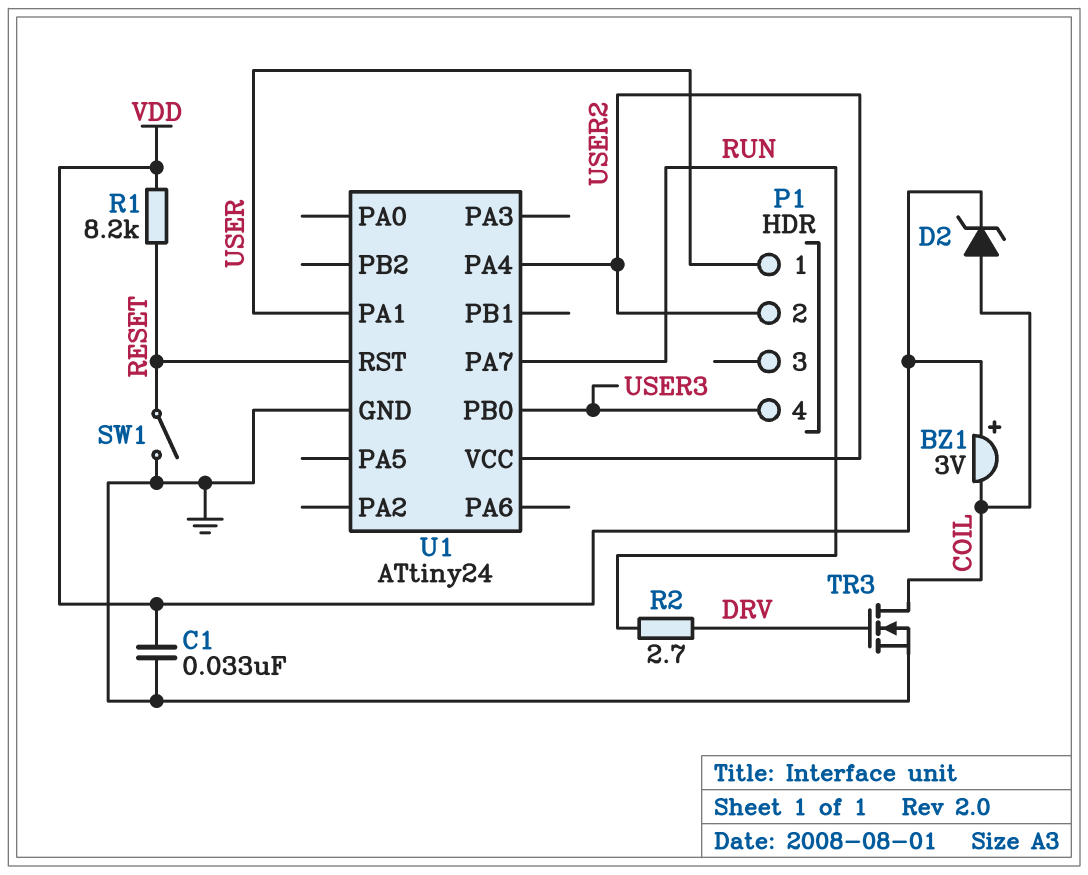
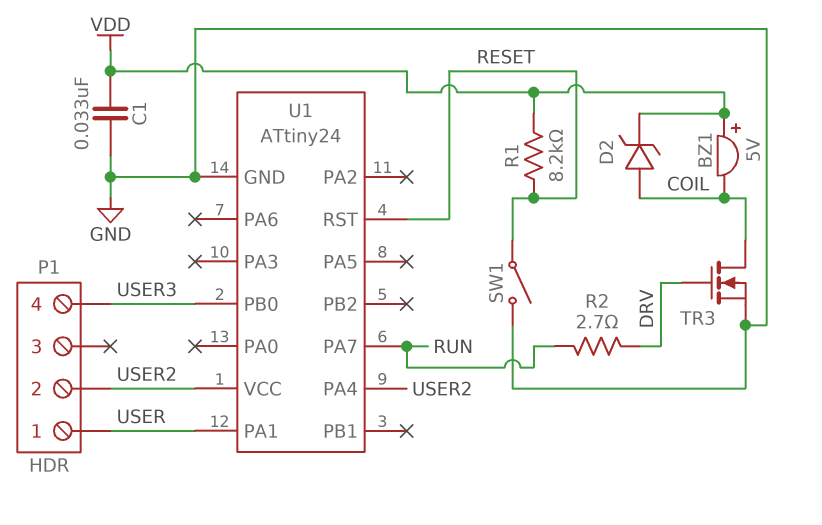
BZ1: buzzer 3V (plus VDD, minus COIL) -> buzzer 5V (plus VDD, minus COIL)

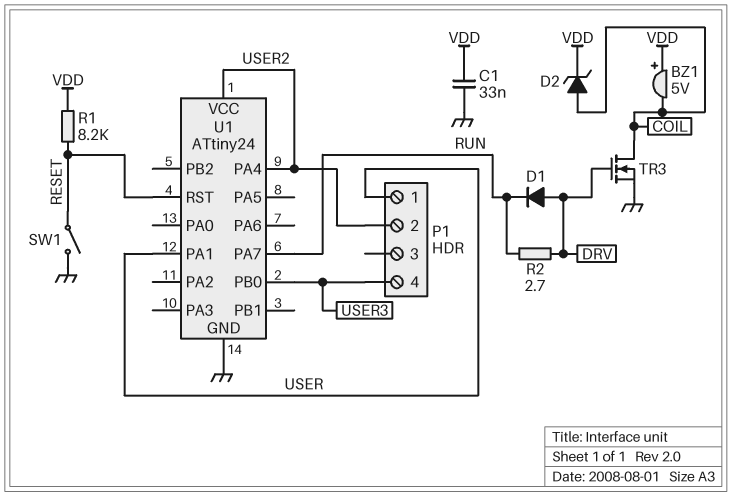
D1: none -> diode (A DRV, K RUN)

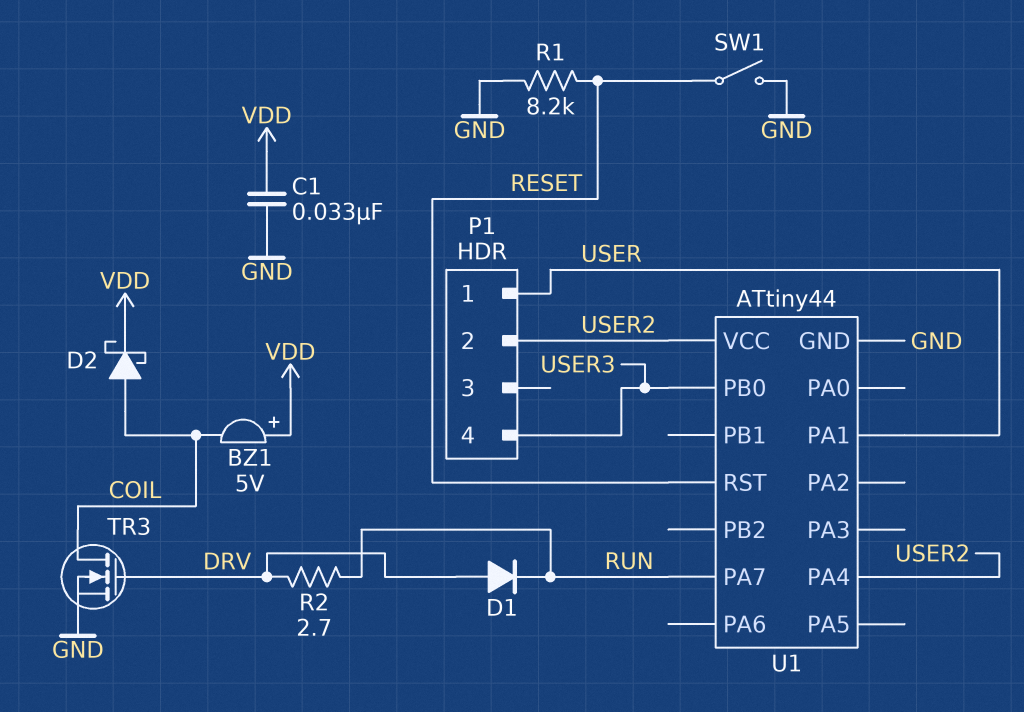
D2: zener (A COIL, K VDD) -> schottky (A COIL, K VDD)
R1: 8.2k (RESET, VDD) -> 8.2k (GND, RESET)
U1: ATtiny24 -> ATtiny44

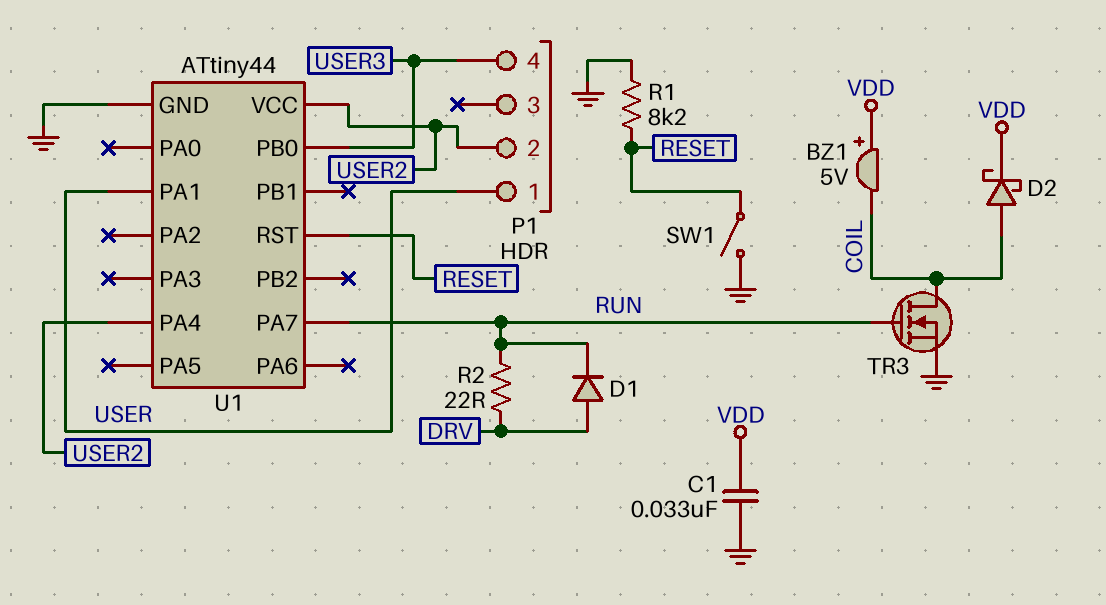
R2: 2.7 (DRV, RUN) -> 22 (DRV, RUN)
TR3: NMOS (G DRV, D COIL, S GND) -> NMOS (G RUN, D COIL, S GND)

